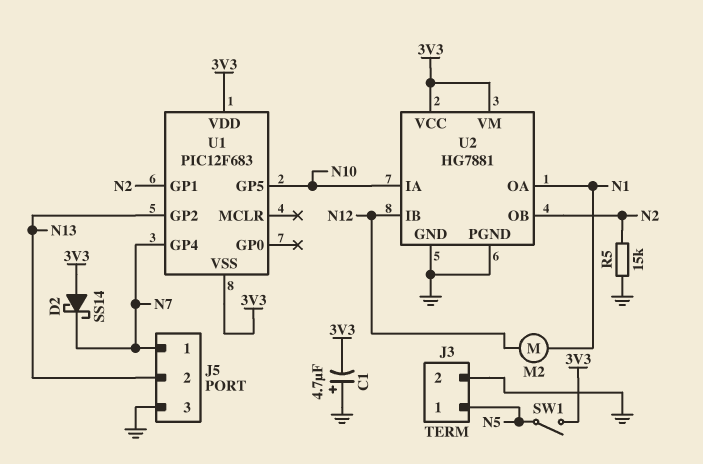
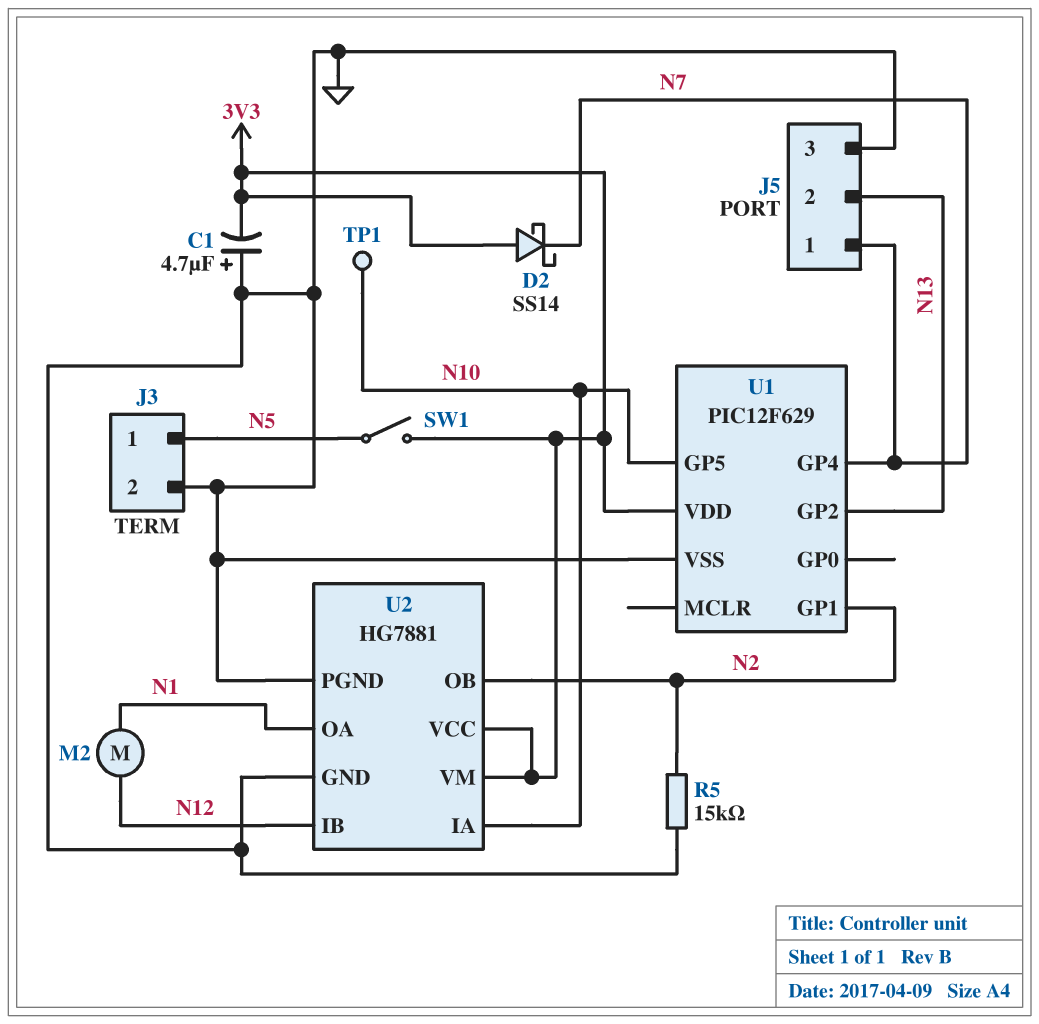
TP1: none -> test point (N10)
U1: PIC12F683 -> PIC12F629
U1 pin VSS: 3V3 -> GND

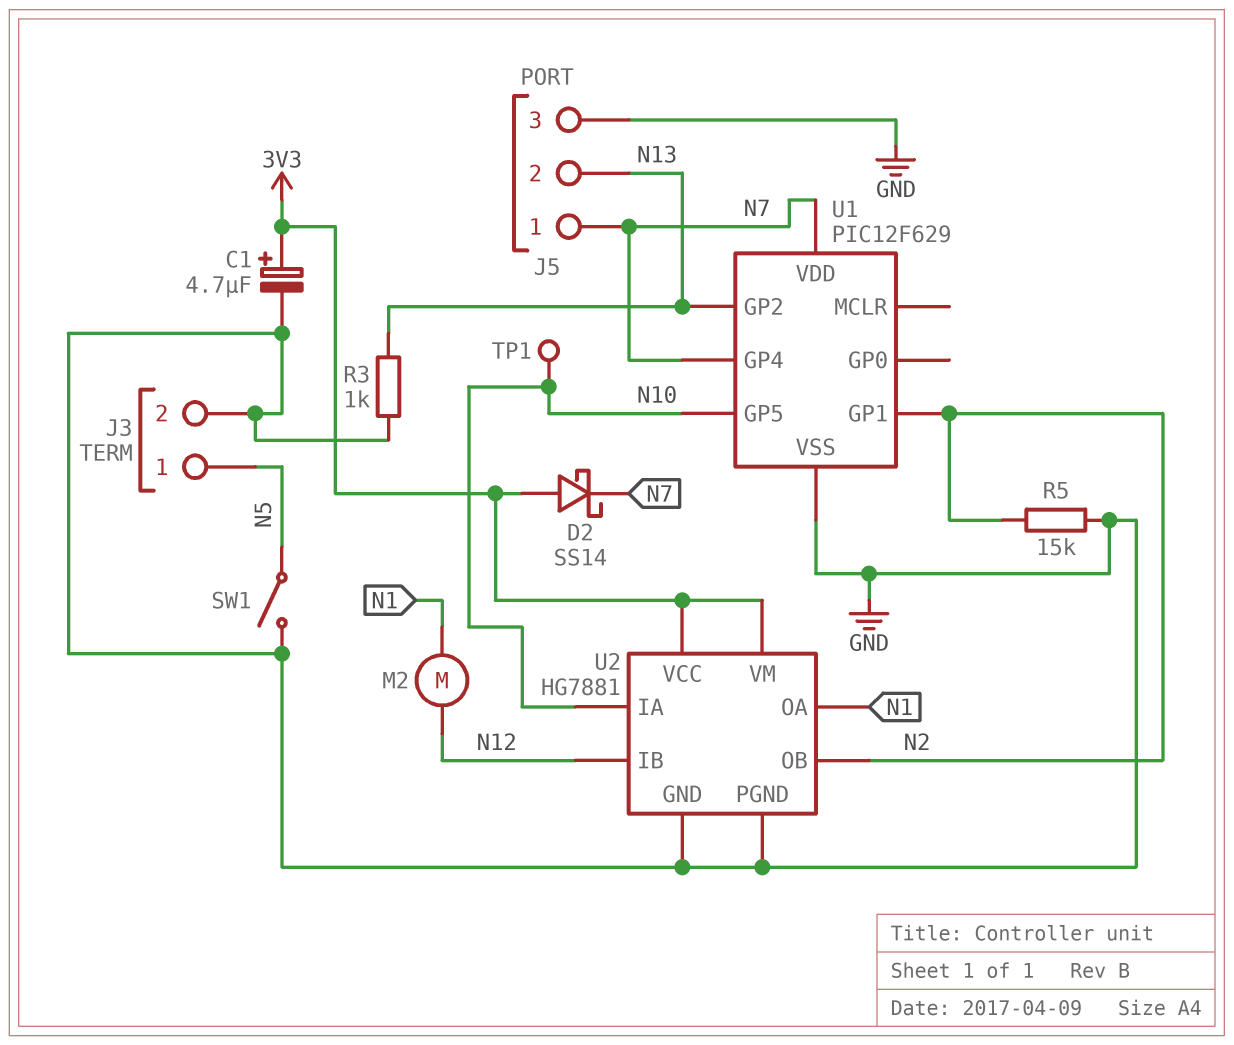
C1: 4.7uF (plus GND, minus 3V3) -> 4.7uF (plus 3V3, minus GND)
R3: none -> 1k (GND, N13)
SW1: switch (3V3, N5) -> switch (GND, N5)
U1 pin VDD: 3V3 -> N7

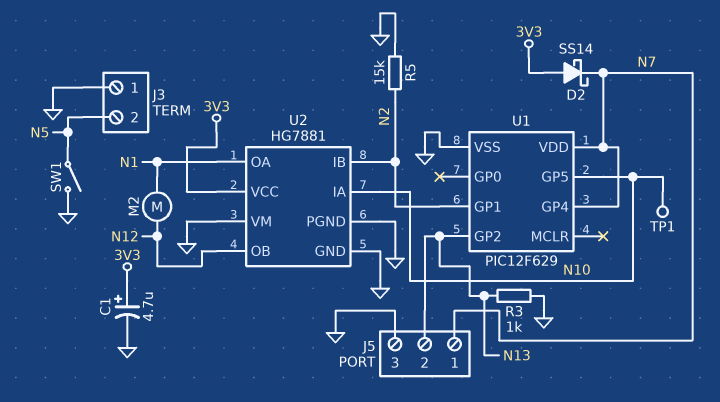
J3 pin 1: N5 -> GND
J3 pin 2: GND -> N5
U2 pin IB: N12 -> N2
U2 pin OB: N2 -> N12
U2 pin VM: 3V3 -> GND

